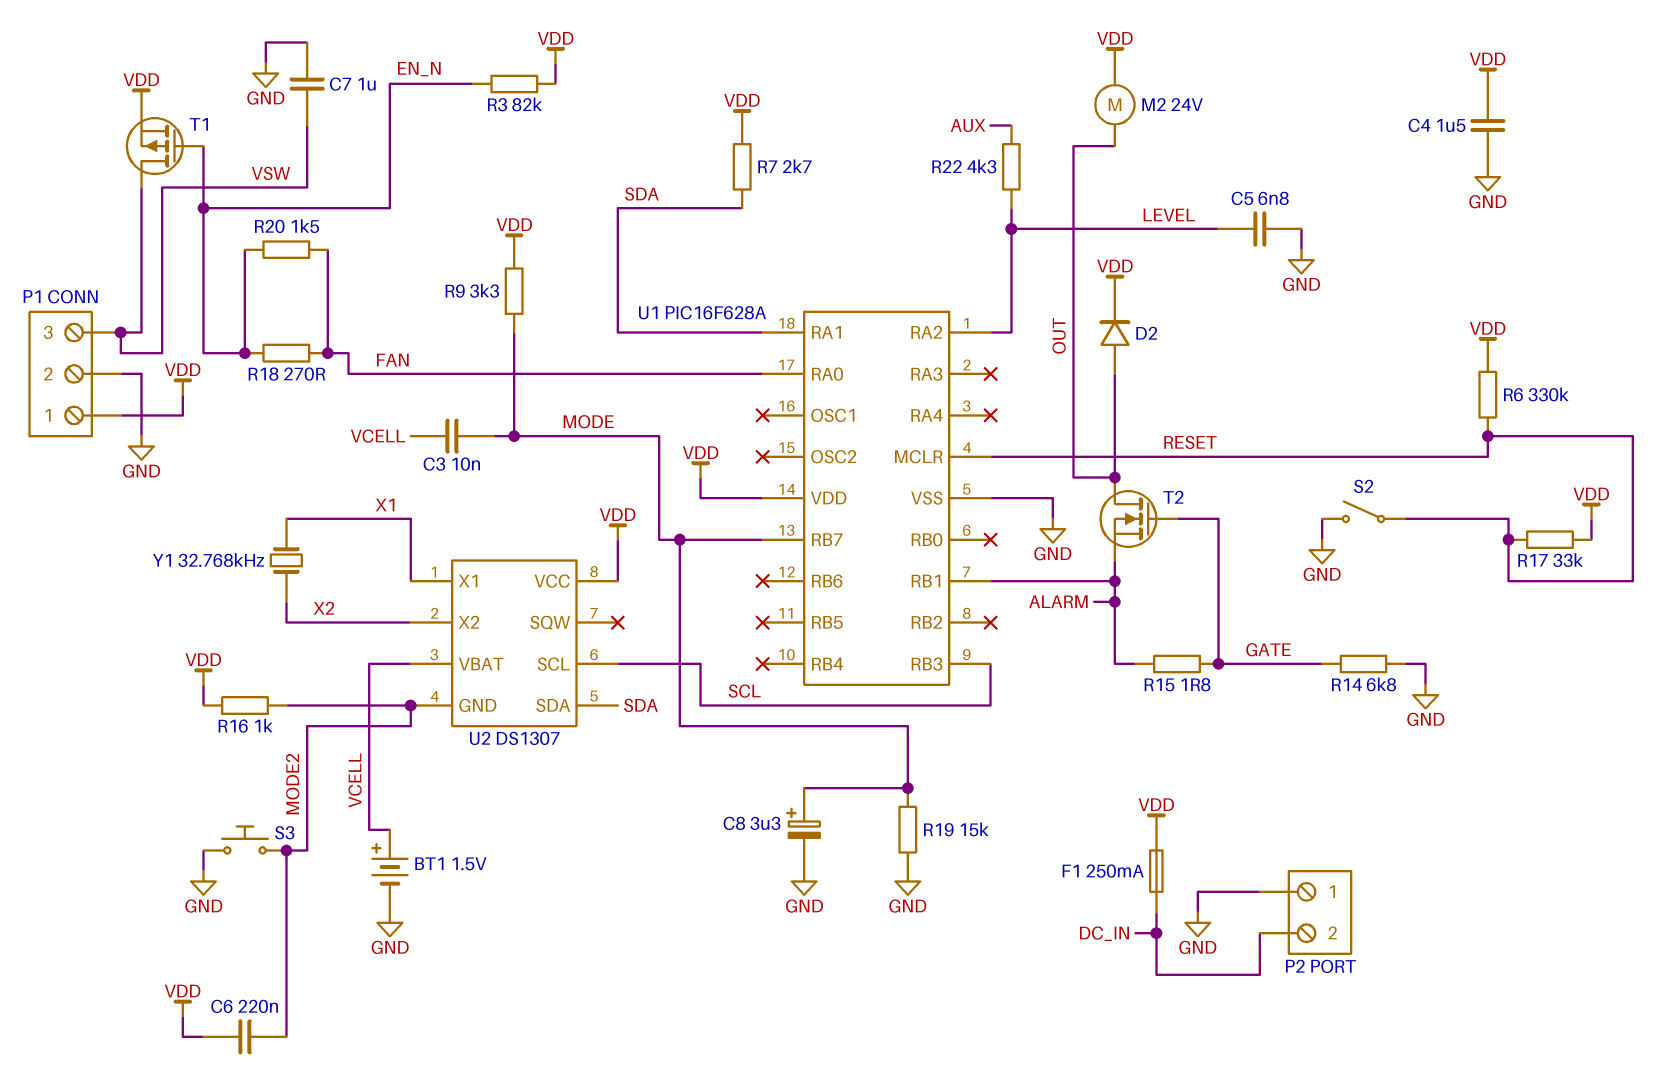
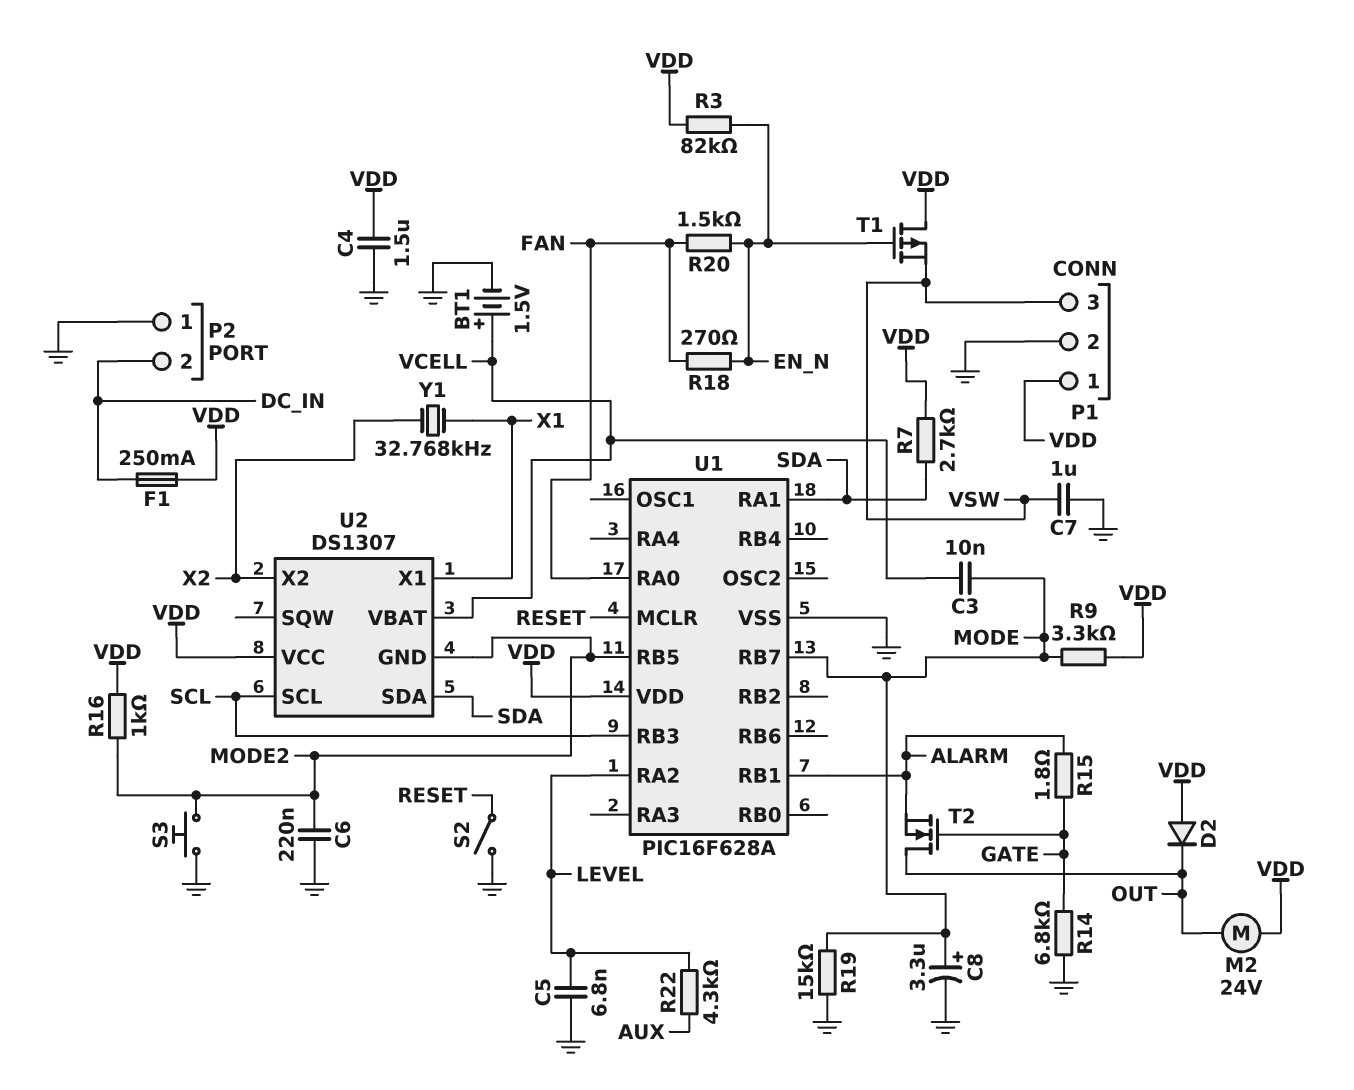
C6: 220nF (MODE2, VDD) -> 220nF (GND, MODE2)
D2: diode (A OUT, K VDD) -> diode (A VDD, K OUT)
R6: 330k (RESET, VDD) -> none
R17: 33k (RESET, VDD) -> none
T1: PMOS (G EN_N, D VSW, S VDD) -> PMOS (G EN_N, D VDD, S VSW)
U1 pin RB5: none -> MODE2

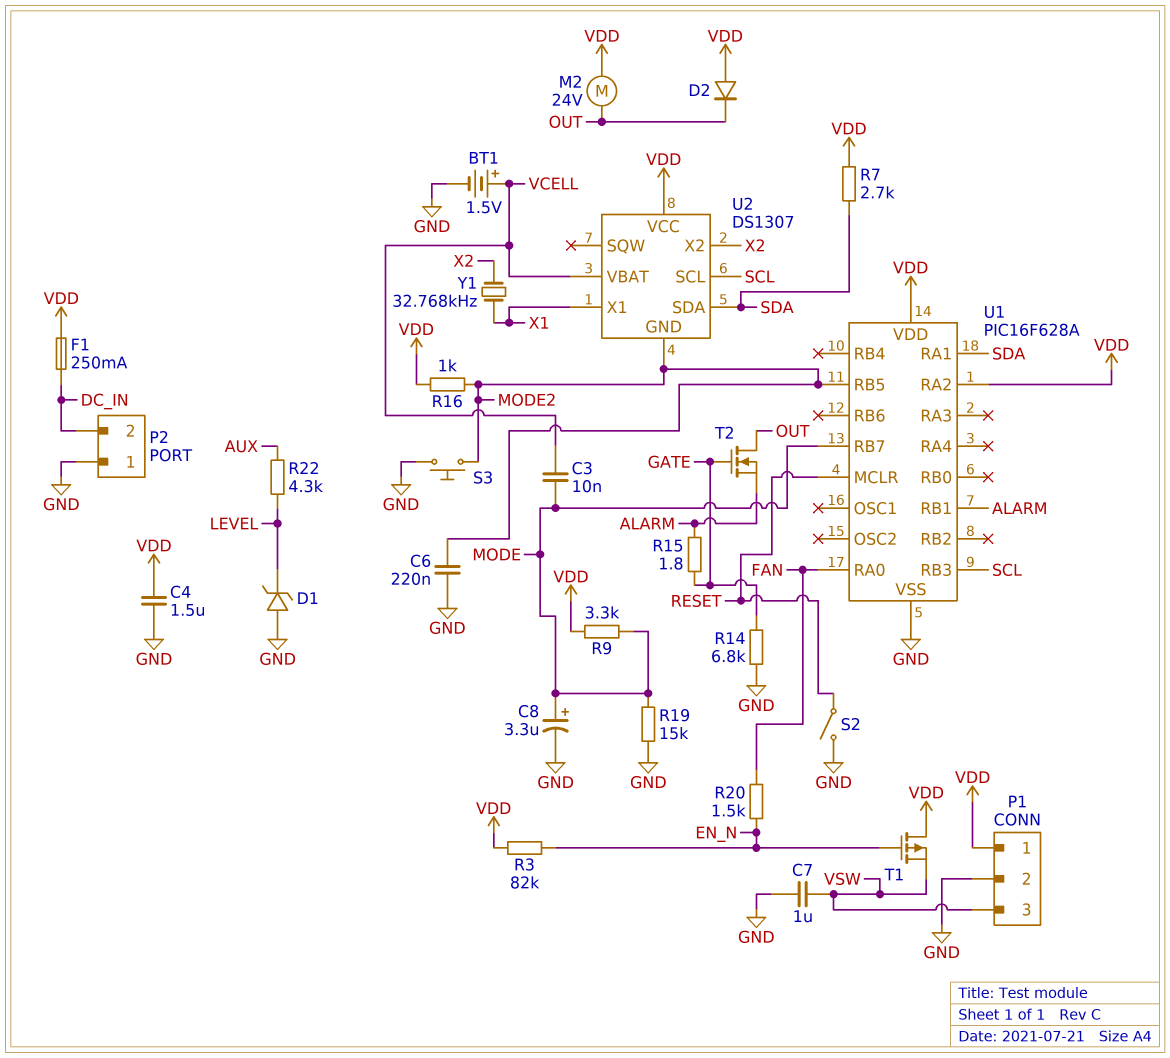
C5: 6.8nF (GND, LEVEL) -> none
D1: none -> zener (A GND, K LEVEL)
R18: 270 (EN_N, FAN) -> none
U1 pin RA2: LEVEL -> VDD

